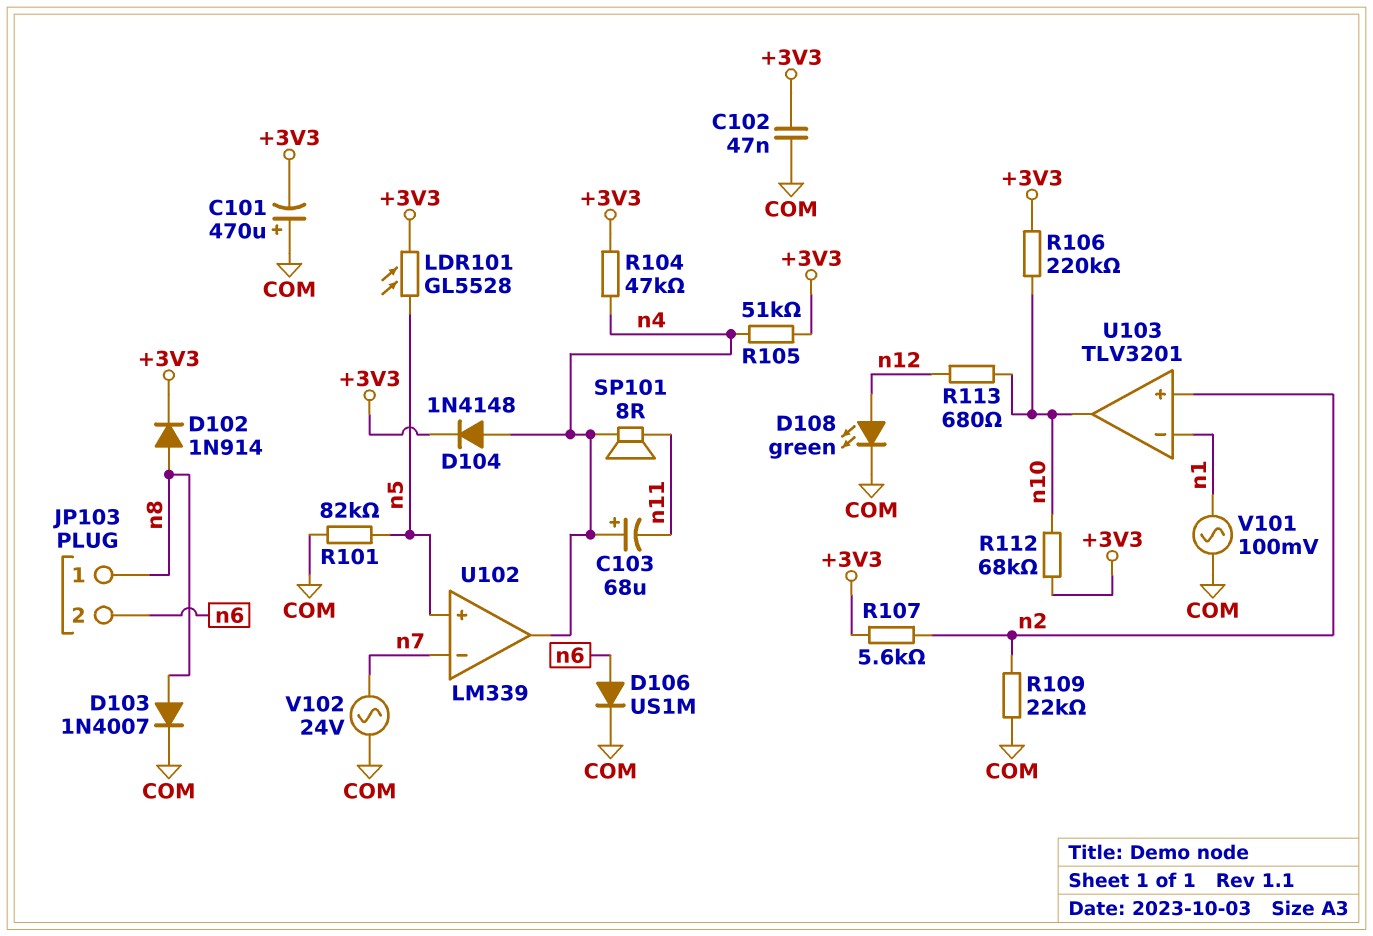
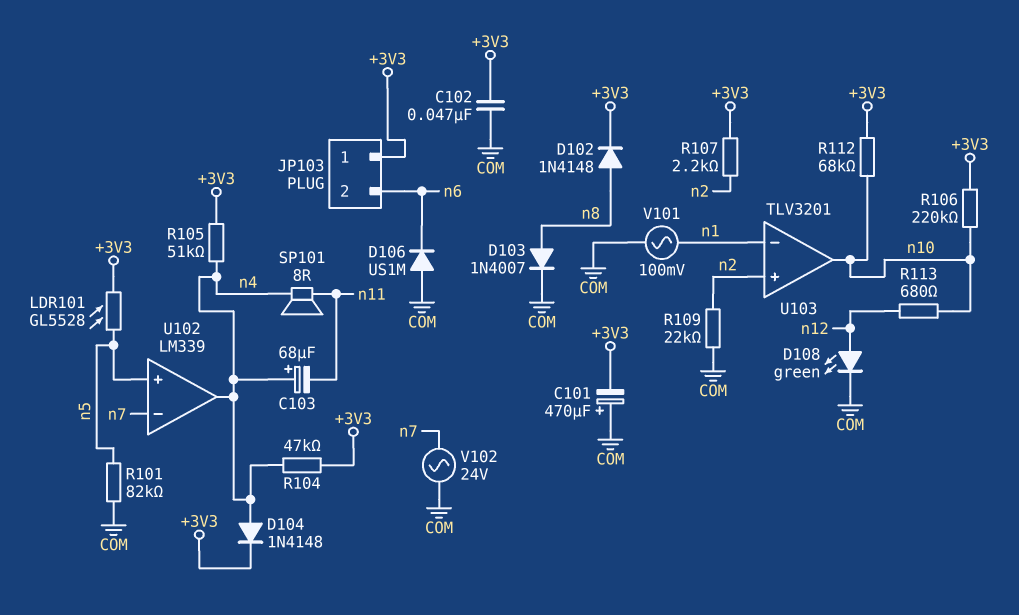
D102: diode 1N914 (A n8, K +3V3) -> diode 1N4148 (A n8, K +3V3)
D106: diode US1M (A n6, K COM) -> diode US1M (A COM, K n6)
JP103 pin 1: n8 -> +3V3
R107: 5.6k (+3V3, n2) -> 2.2k (+3V3, n2)

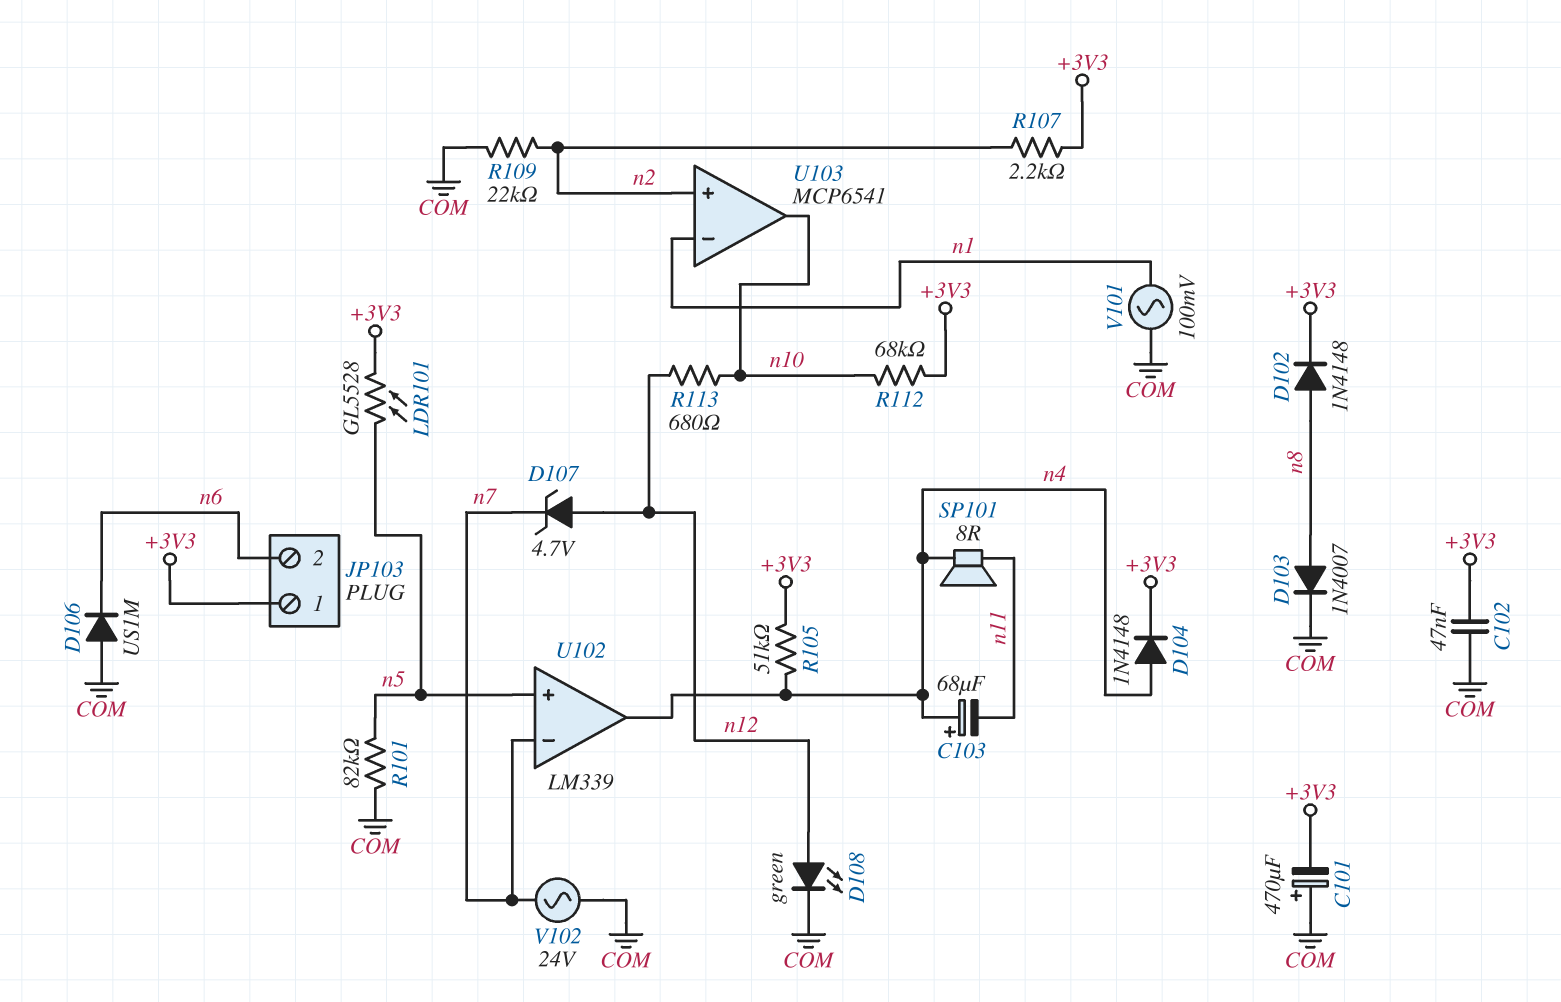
D107: none -> zener 4.7V (A n12, K n7)
R104: 47k (+3V3, n4) -> none
R106: 220k (+3V3, n10) -> none
U103: TLV3201 -> MCP6541

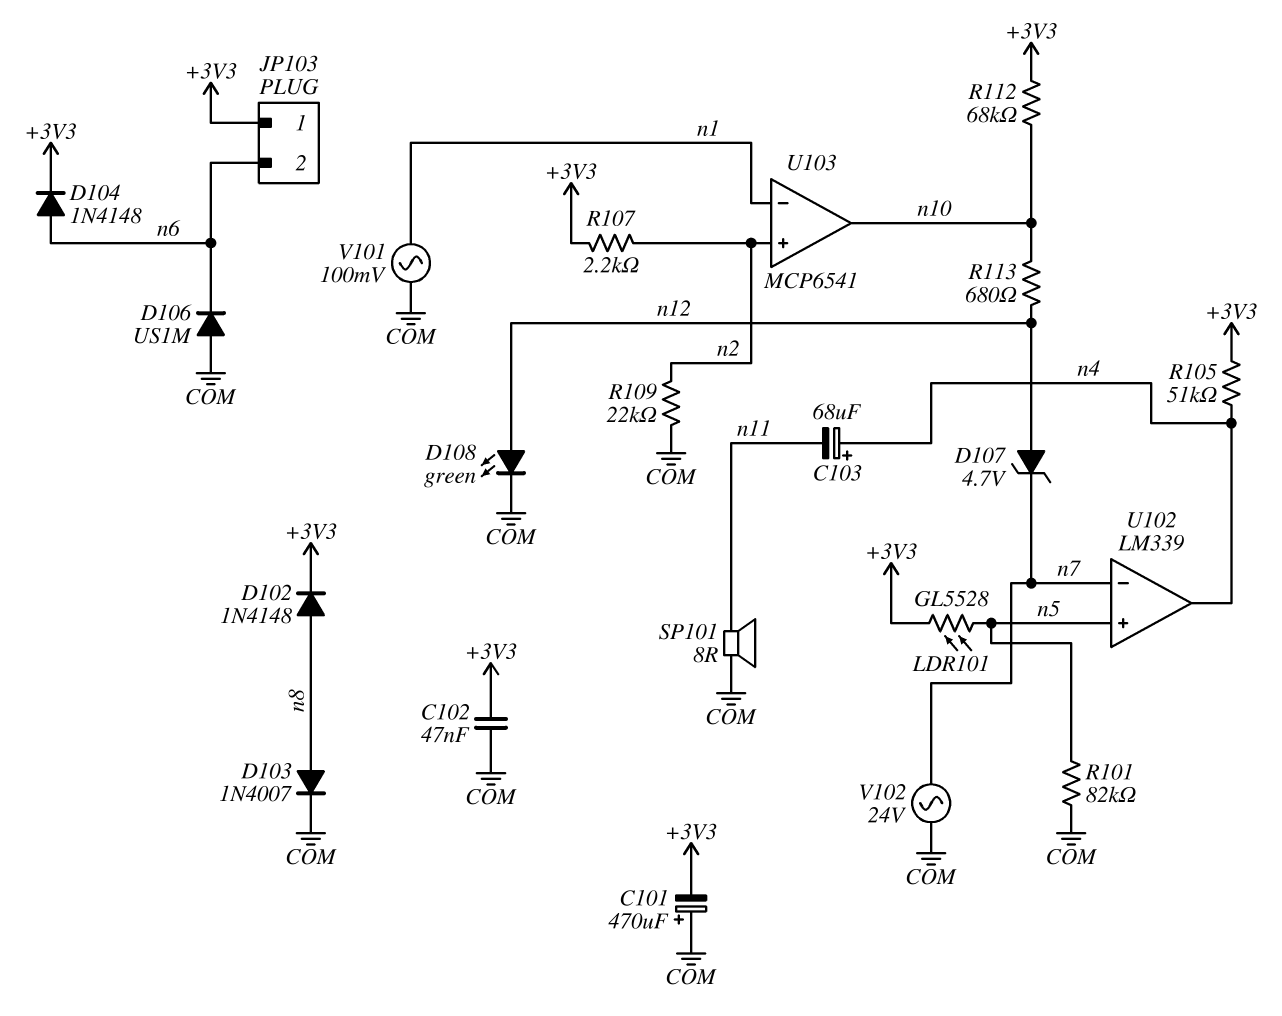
D104: diode 1N4148 (A n4, K +3V3) -> diode 1N4148 (A n6, K +3V3)
SP101: speaker 8R (n4, n11) -> speaker 8R (COM, n11)

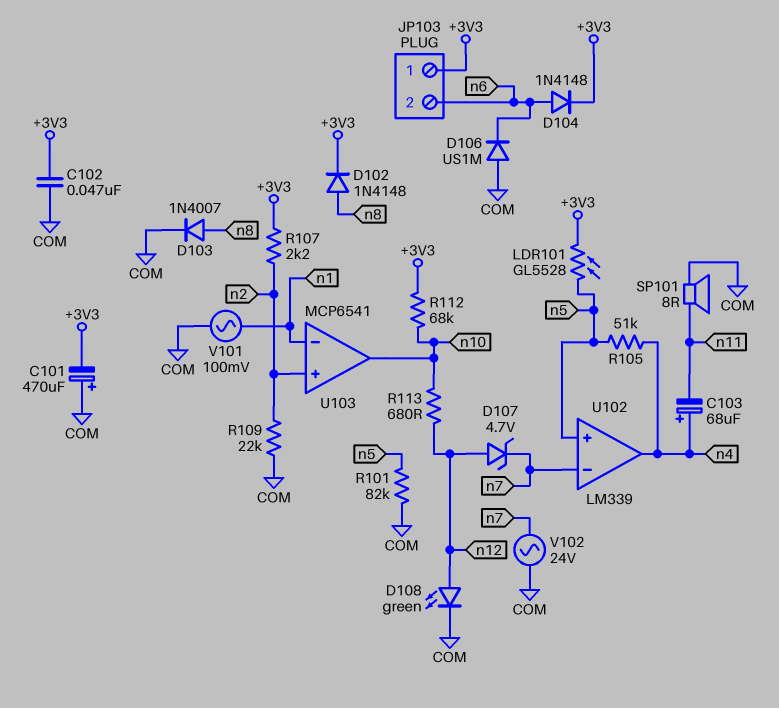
R105: 51k (+3V3, n4) -> 51k (n4, n5)

